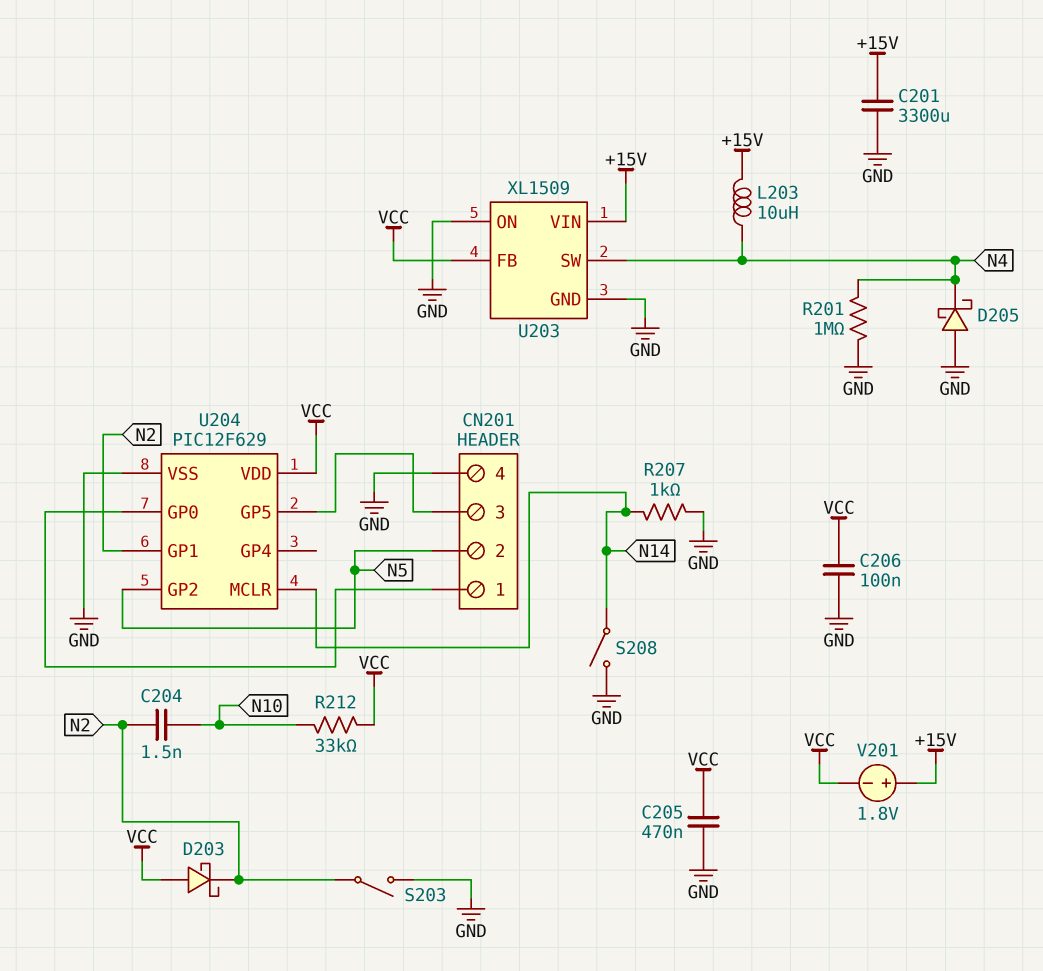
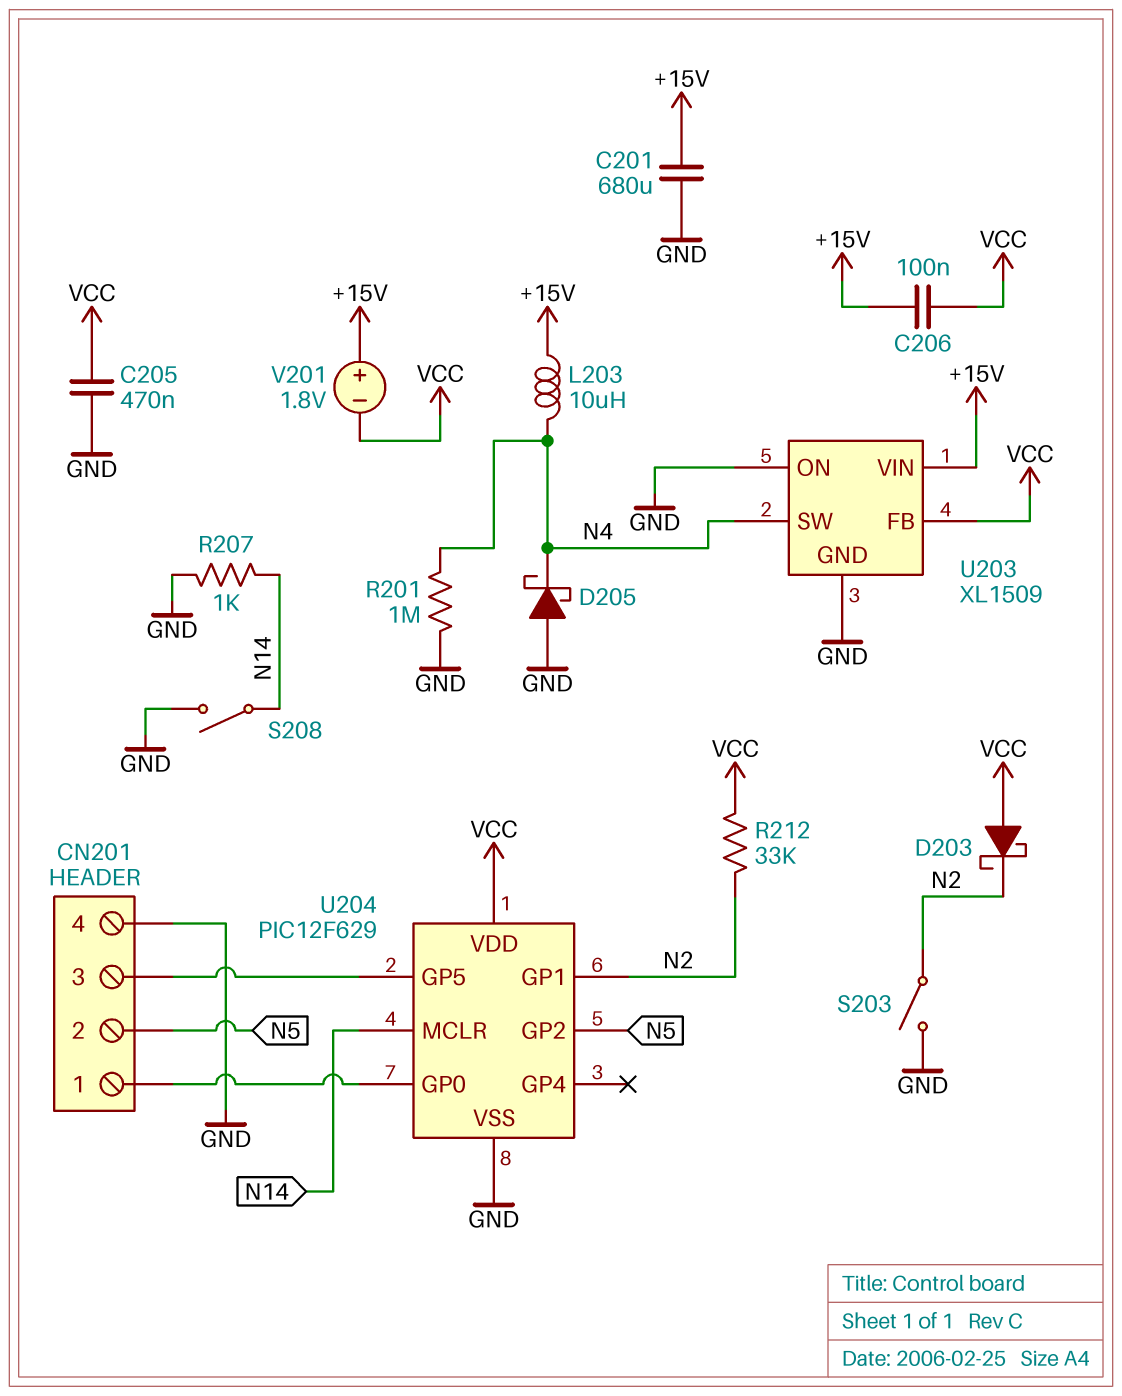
C201: 3300uF (+15V, GND) -> 680uF (+15V, GND)
C204: 1.5nF (N2, N10) -> none
C206: 100nF (GND, VCC) -> 100nF (+15V, VCC)
R212: 33k (N10, VCC) -> 33k (N2, VCC)

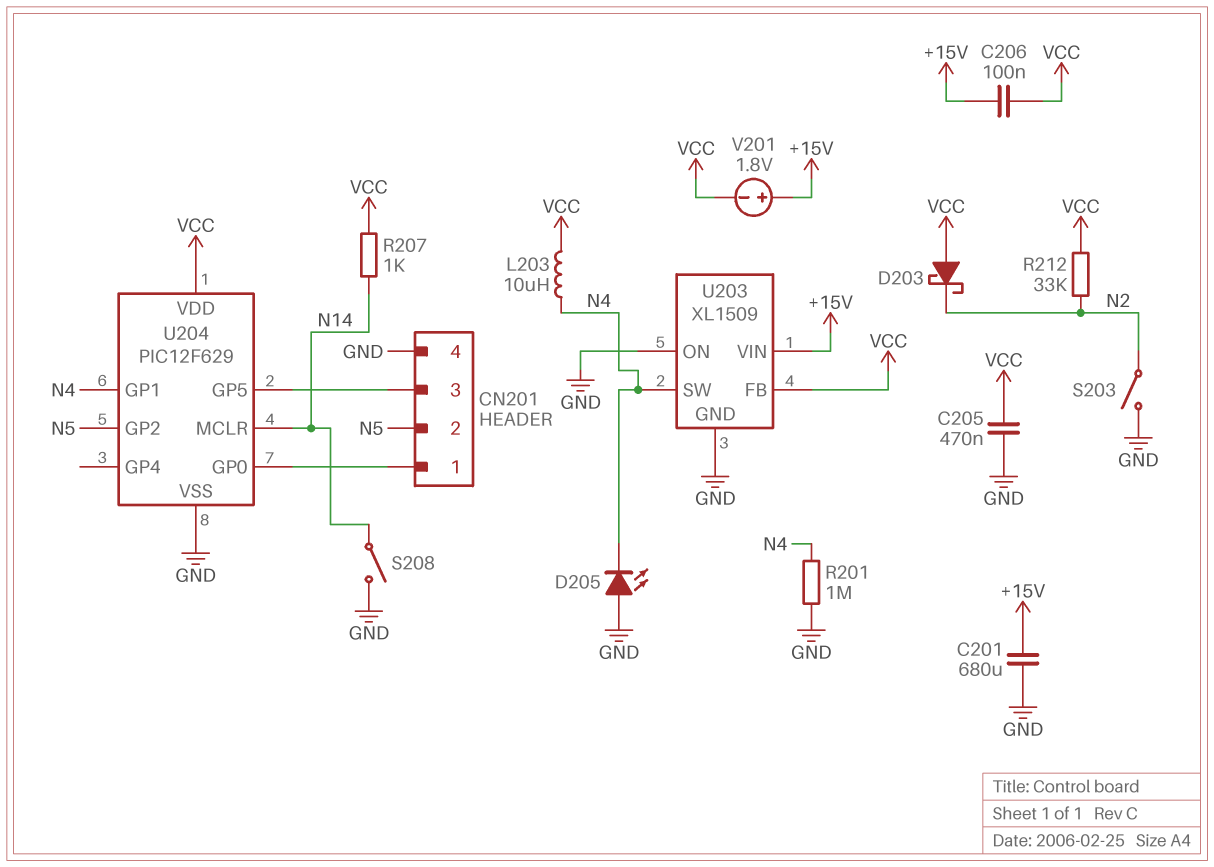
D205: schottky (A GND, K N4) -> LED (A GND, K N4)
L203: 10uH (+15V, N4) -> 10uH (N4, VCC)
R207: 1k (GND, N14) -> 1k (N14, VCC)
U204 pin GP1: N2 -> N4

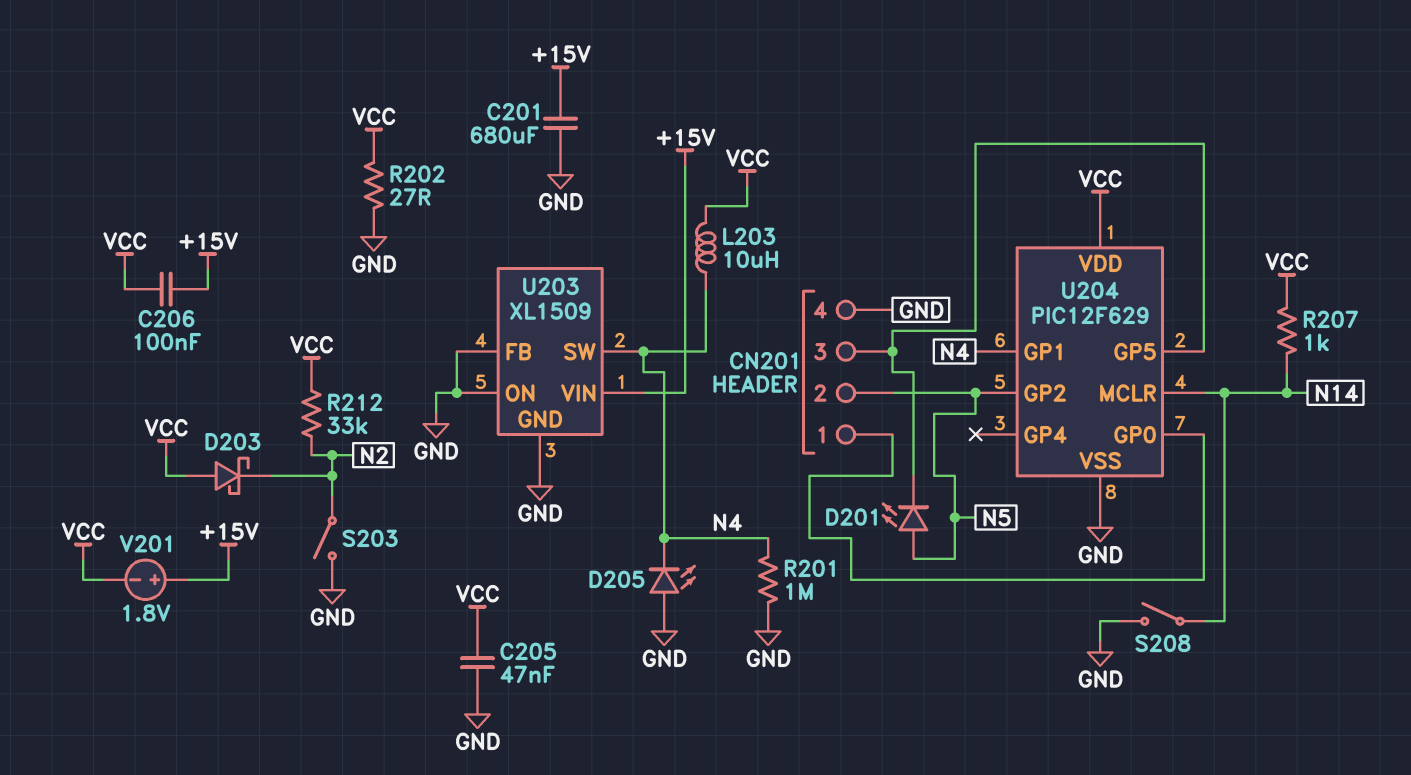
C205: 470nF (GND, VCC) -> 47nF (GND, VCC)
D201: none -> LED (A N5, K CN201/3)
R202: none -> 27 (GND, VCC)
U203 pin FB: VCC -> GND

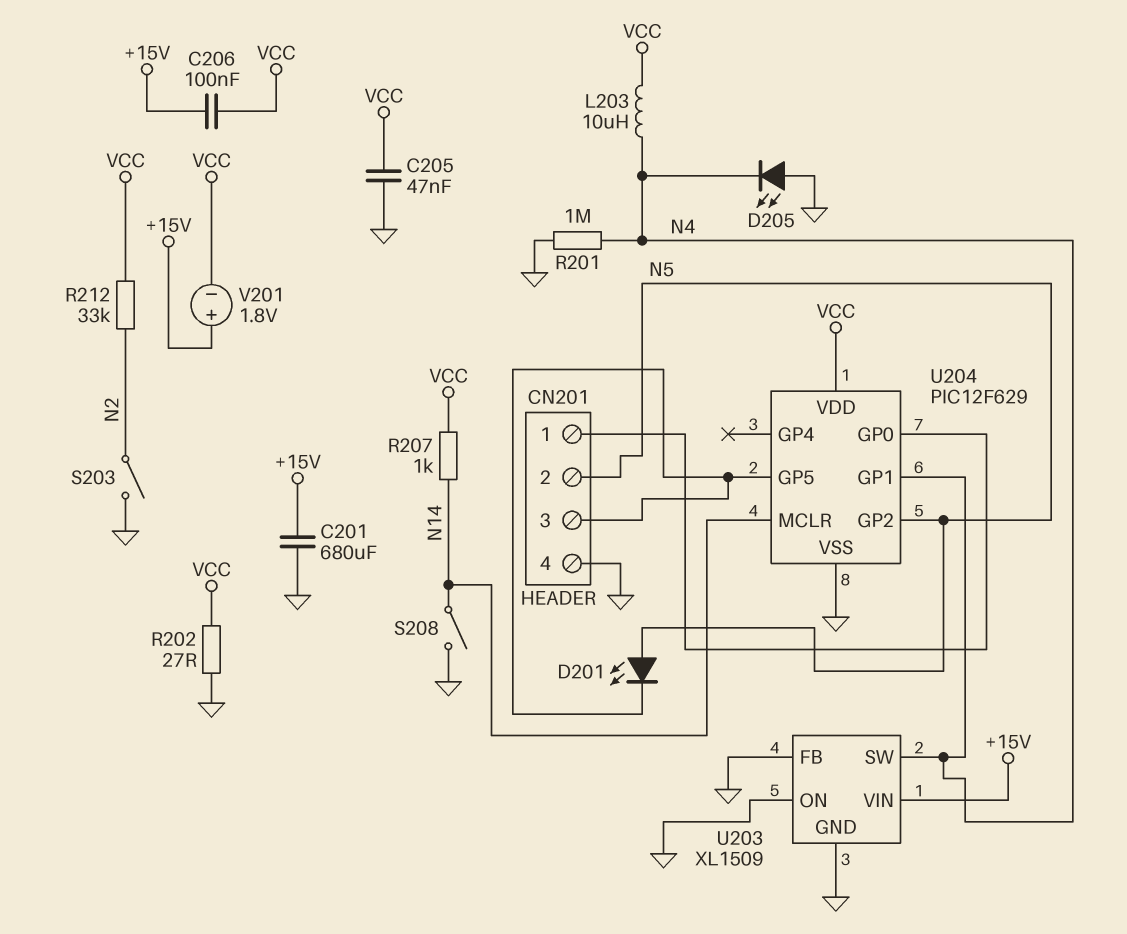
D203: schottky (A VCC, K N2) -> none

